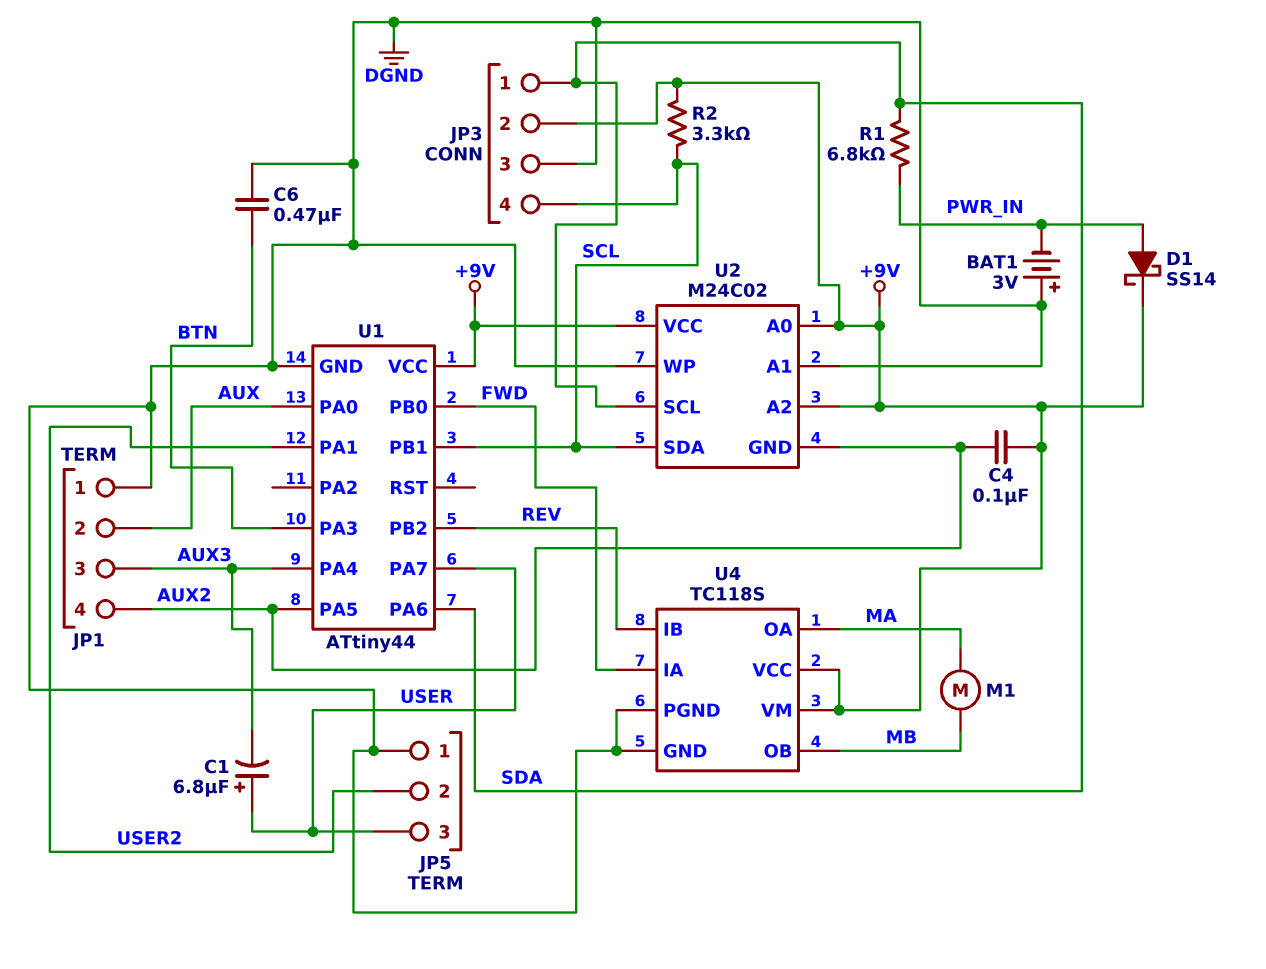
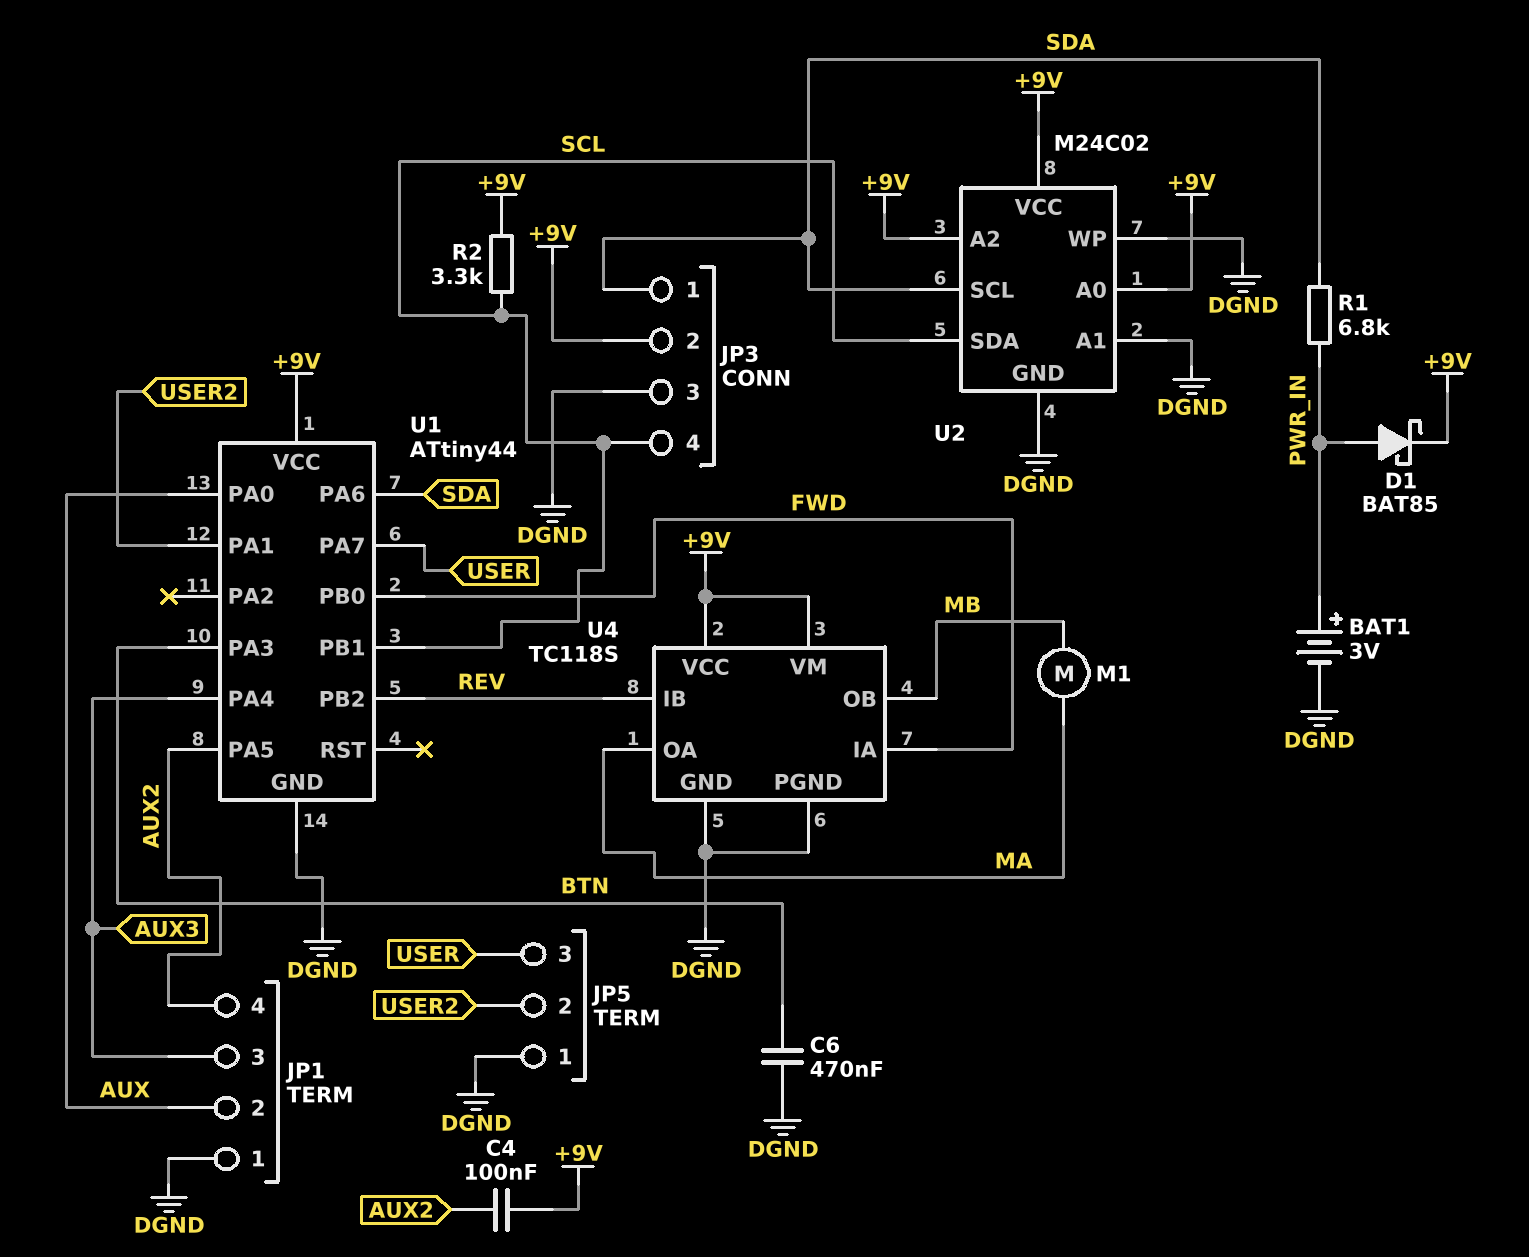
BAT1: 3V (plus DGND, minus PWR_IN) -> 3V (plus PWR_IN, minus DGND)
C1: 6.8uF (plus USER, minus AUX3) -> none
D1: schottky SS14 (A PWR_IN, K +9V) -> schottky BAT85 (A PWR_IN, K +9V)
U2 pin GND: AUX2 -> DGND

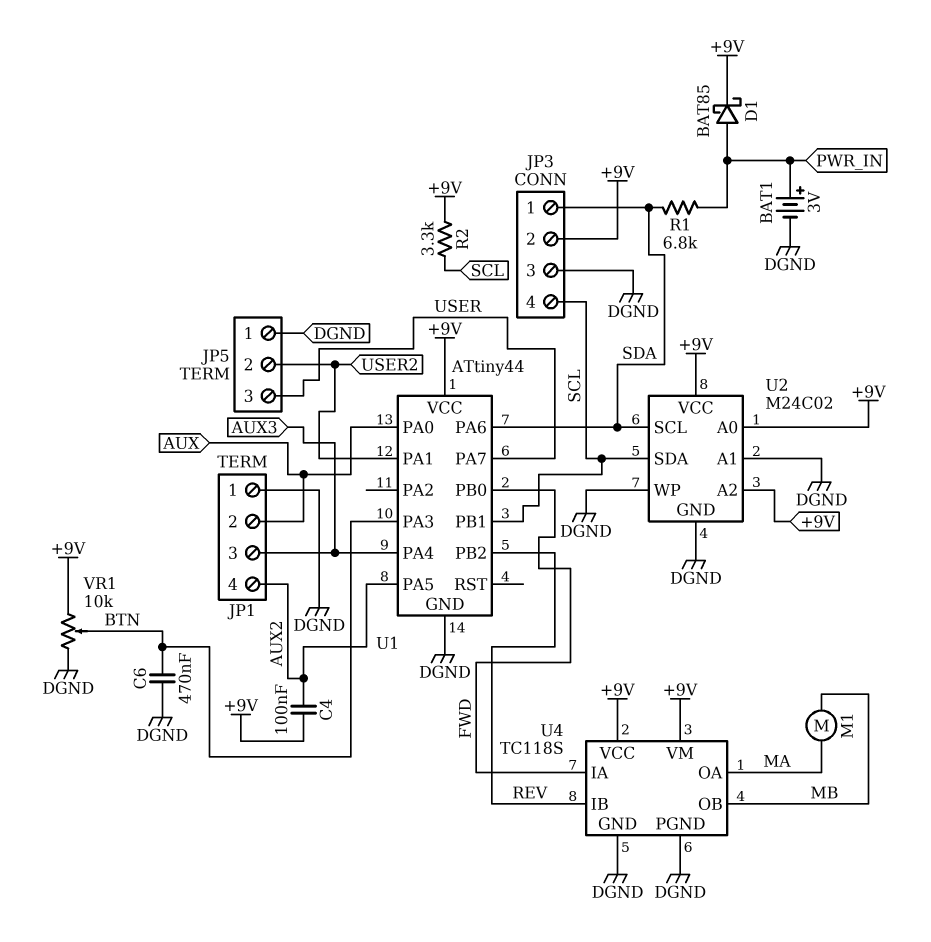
VR1: none -> 10k (+9V, DGND, wiper BTN)

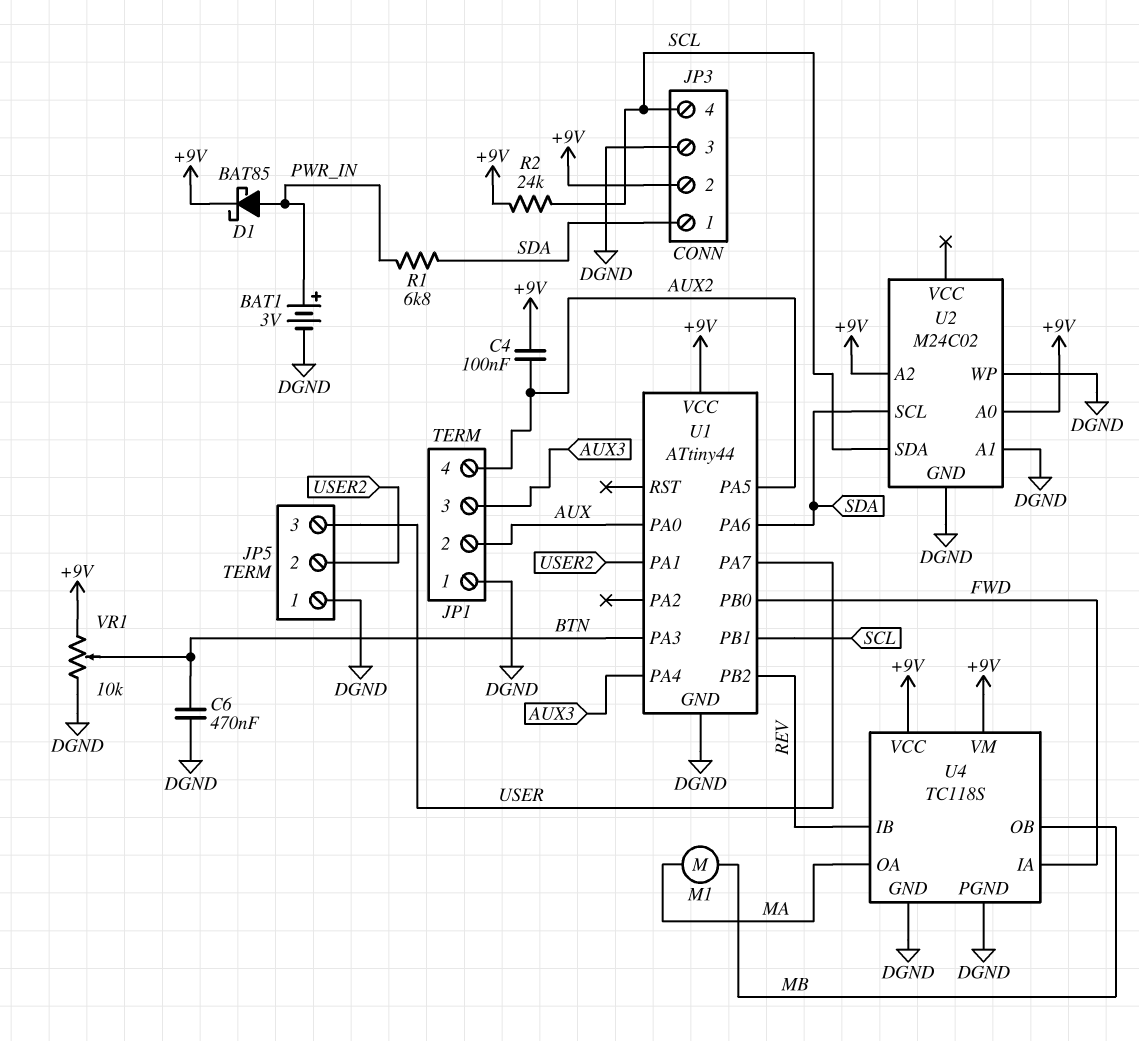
R2: 3.3k (+9V, SCL) -> 24k (+9V, SCL)
U2 pin VCC: +9V -> none

